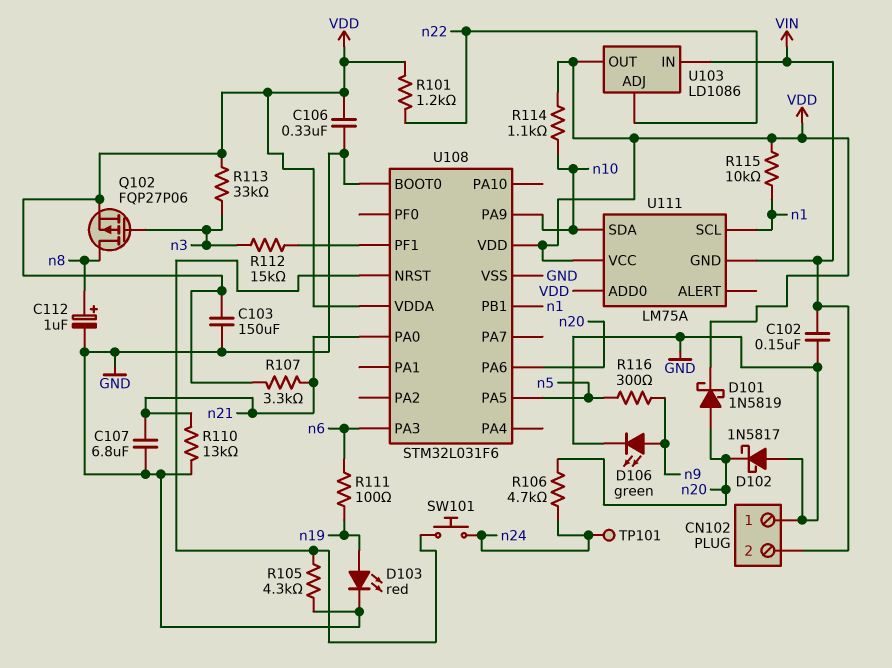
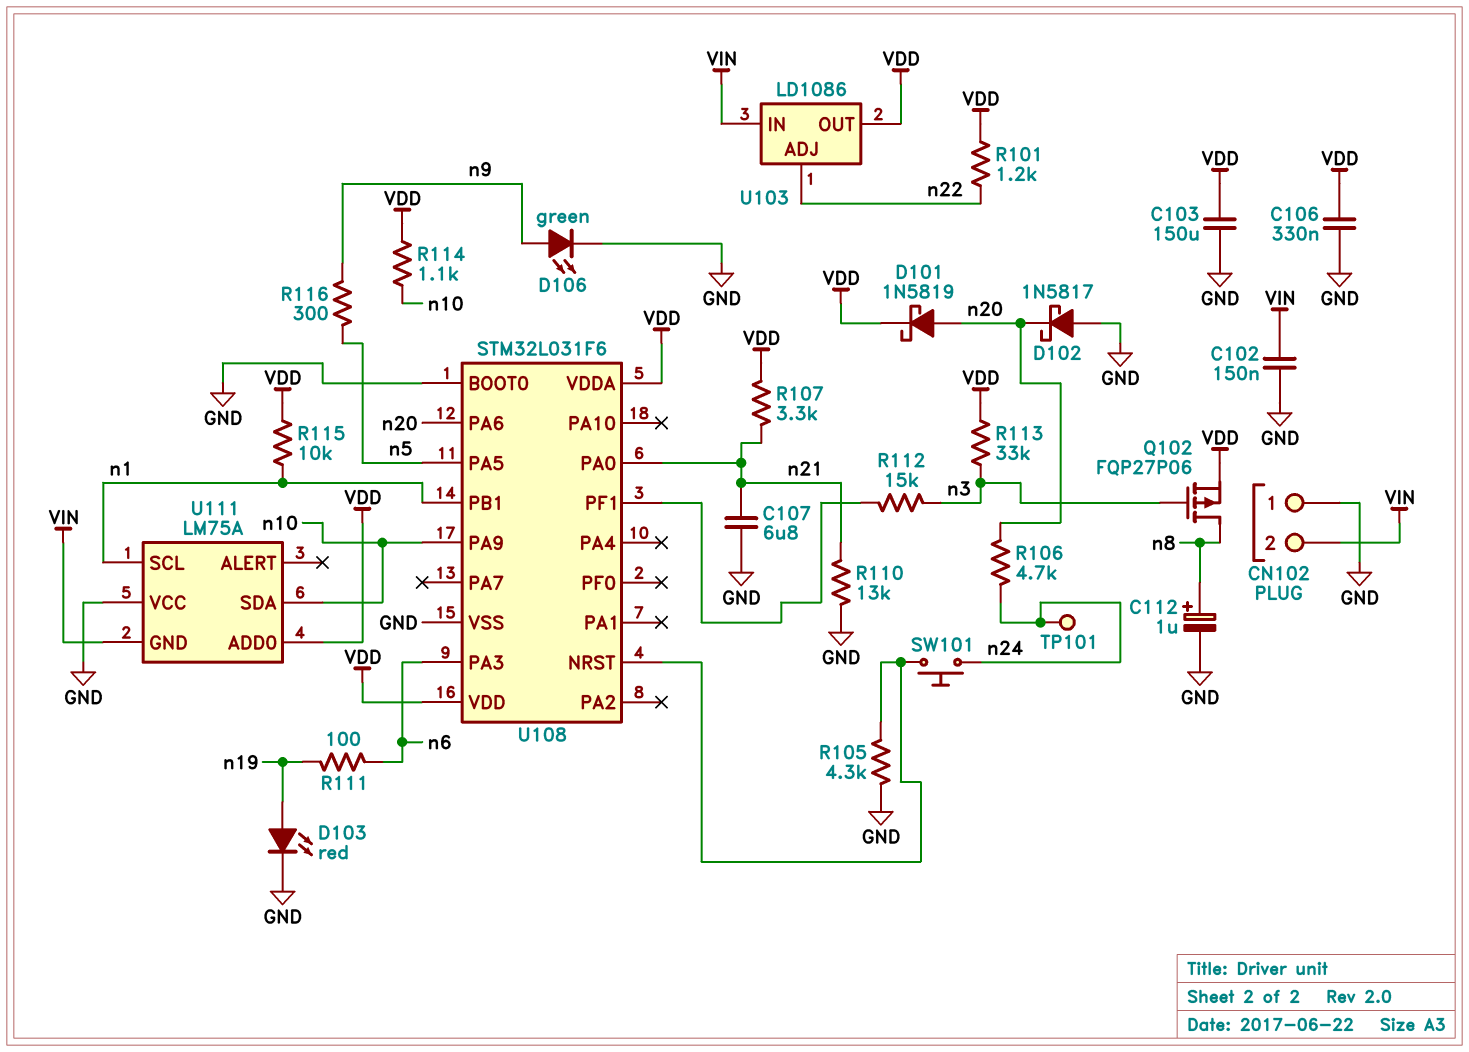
U111 pin VCC: VDD -> GND

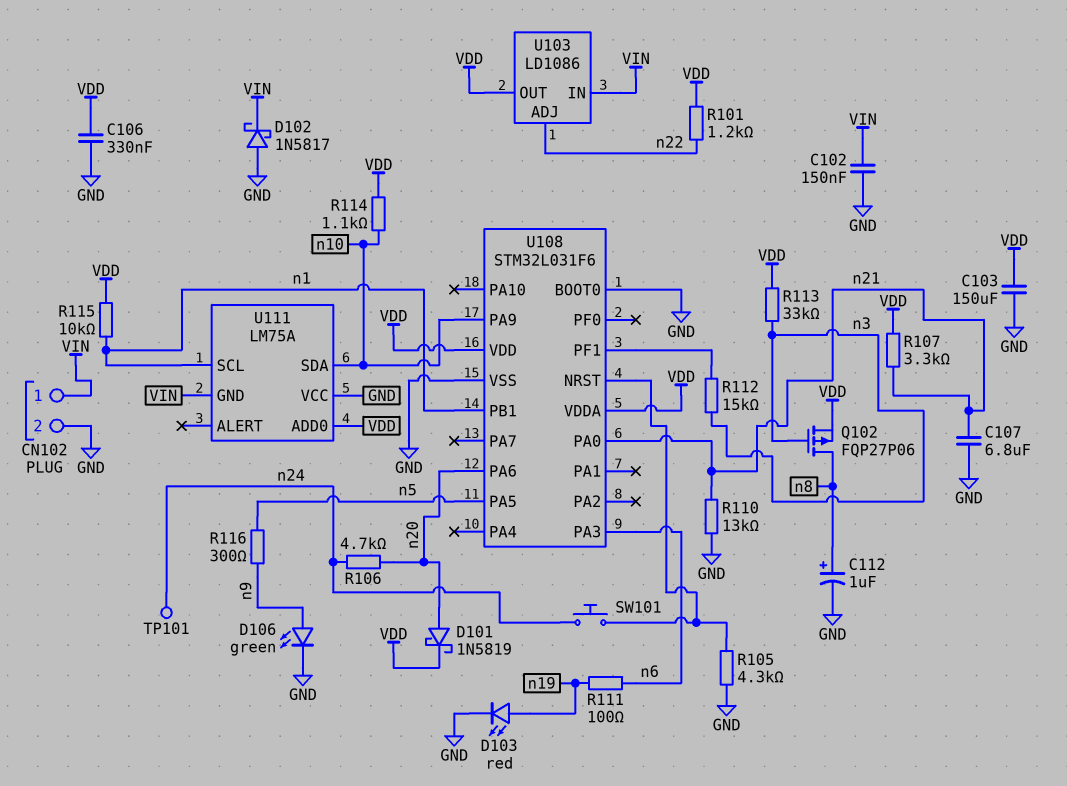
CN102 pin 1: GND -> VIN
CN102 pin 2: VIN -> GND
D102: schottky 1N5817 (A GND, K n20) -> schottky 1N5817 (A GND, K VIN)

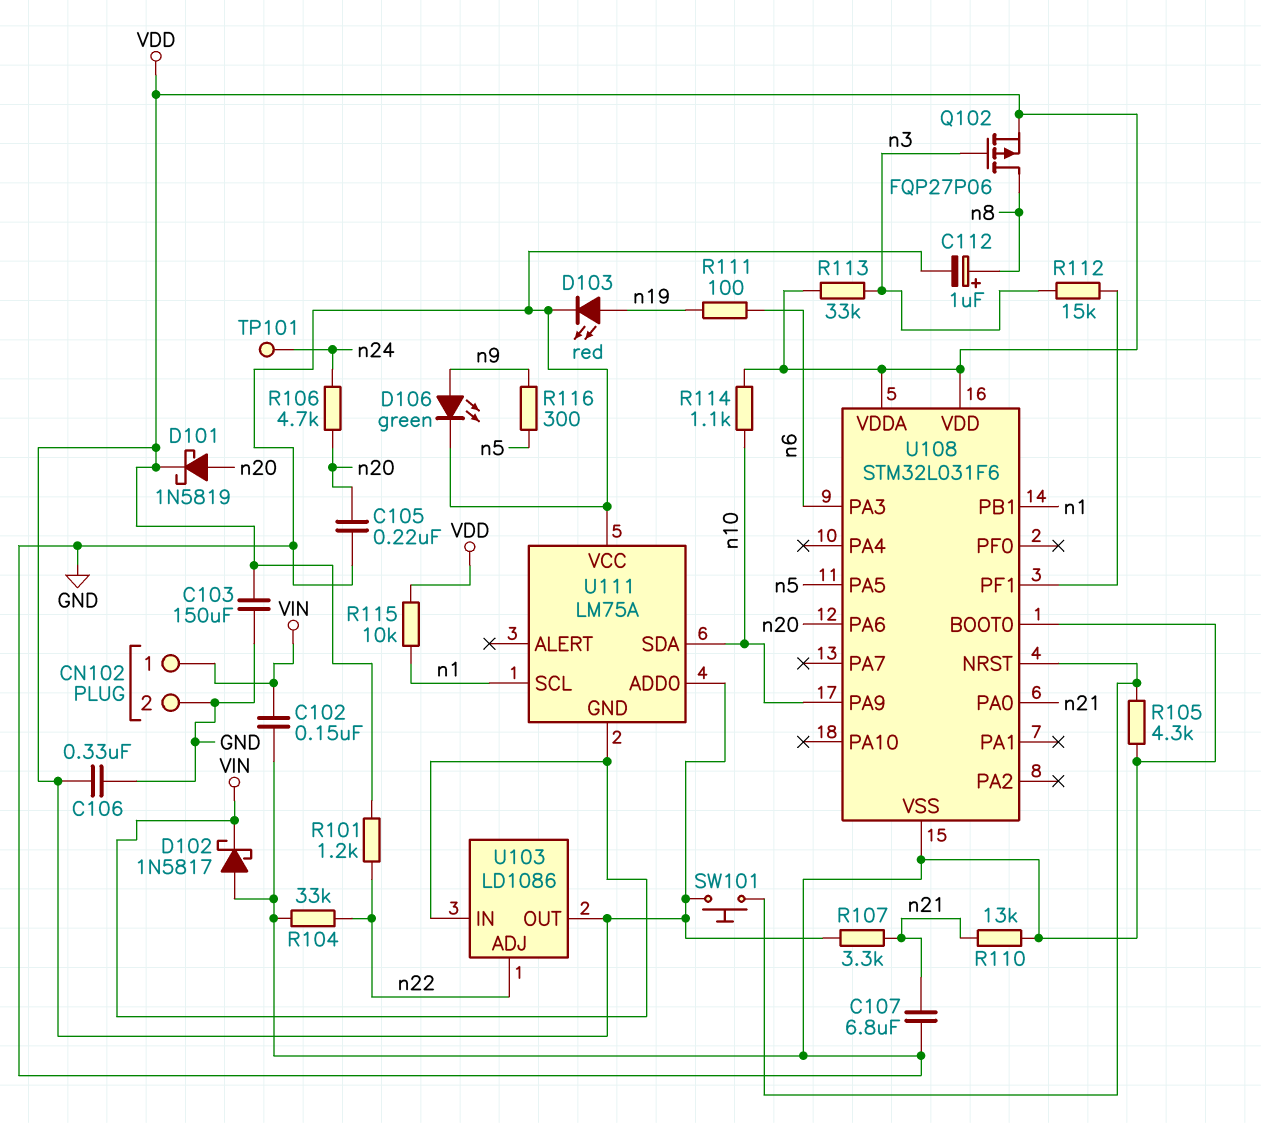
C105: none -> 220nF (GND, n20)
R104: none -> 33k (GND, n22)
SW101: button (U108/NRST, n24) -> button (U108/NRST, VDD)

